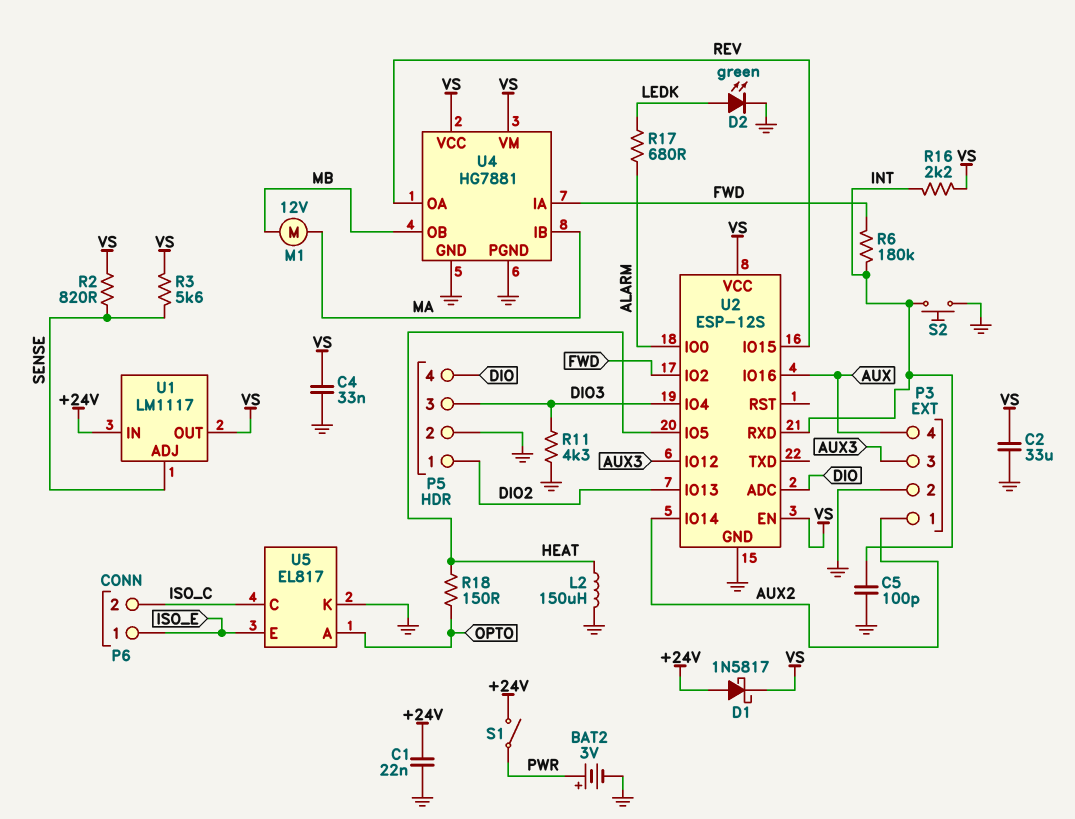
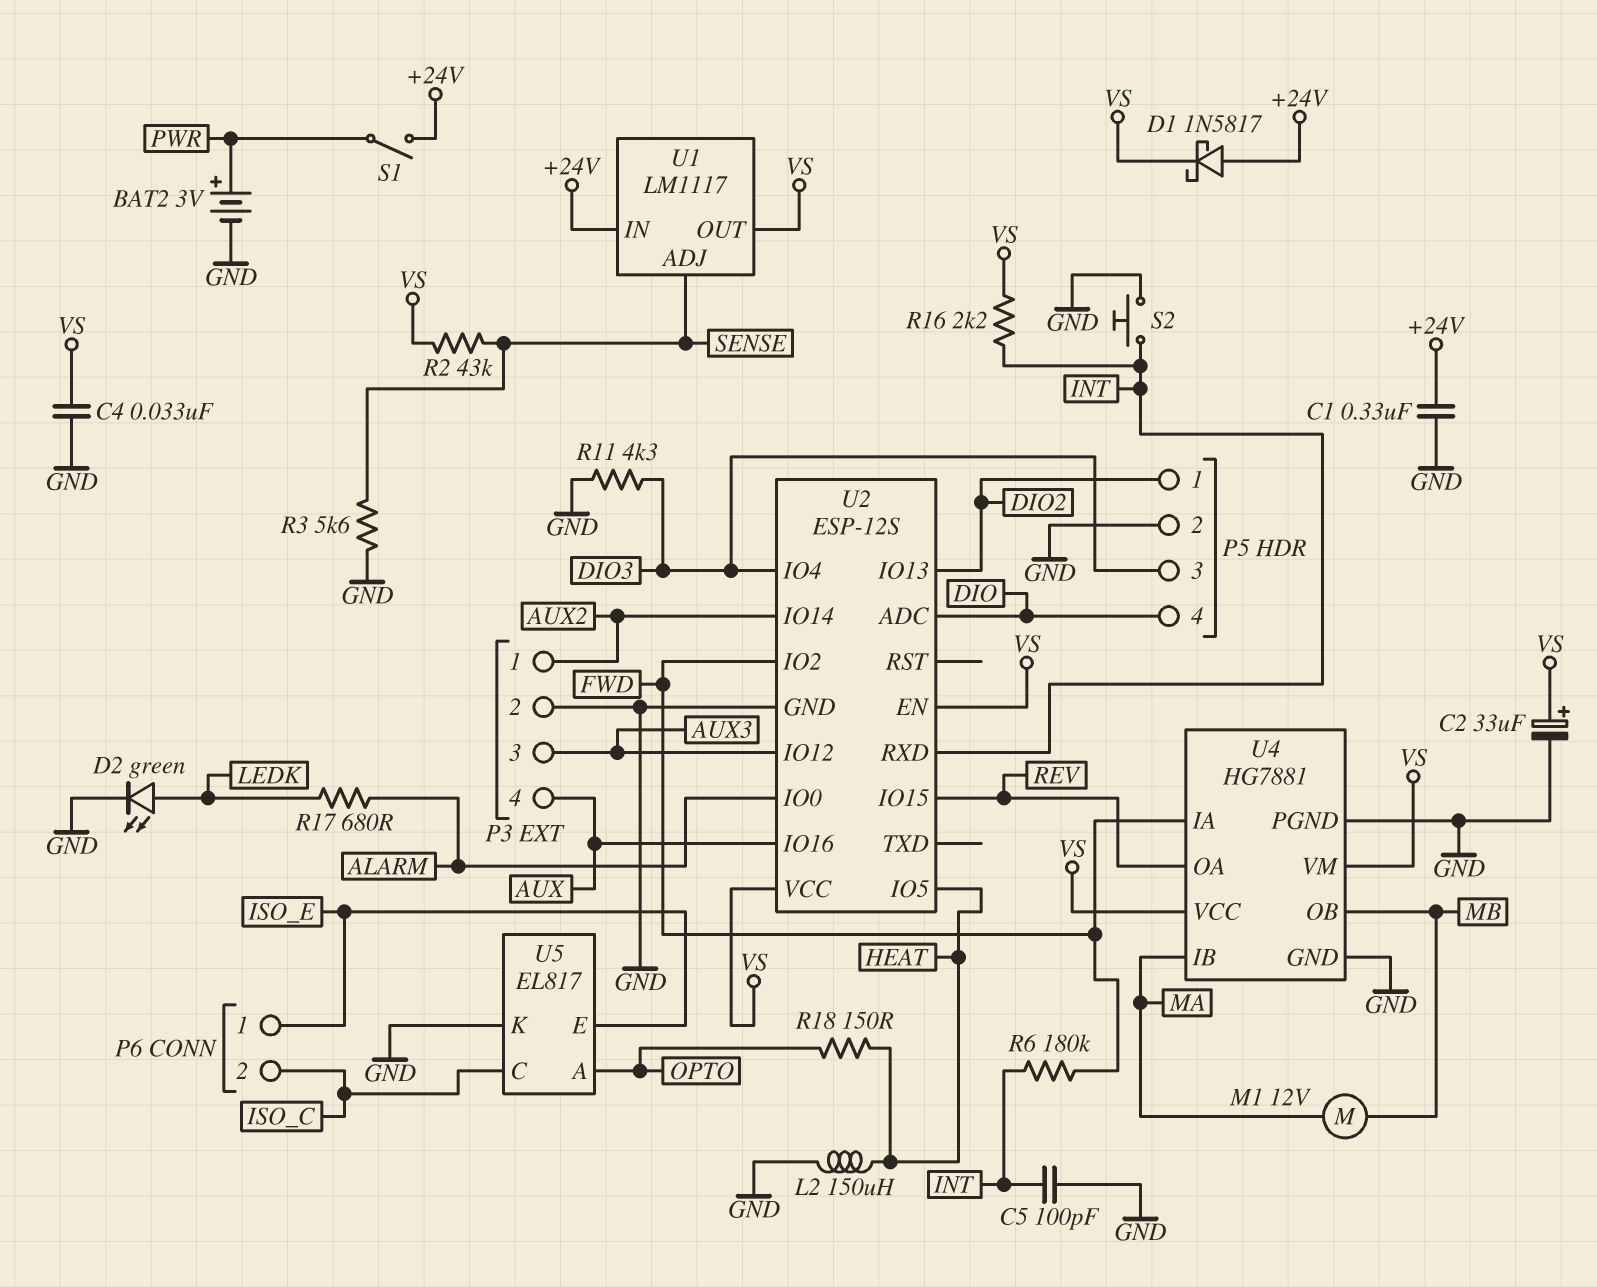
C1: 22nF (+24V, GND) -> 330nF (+24V, GND)
C2: 33uF (GND, VS) -> 33uF (plus VS, minus GND)
R2: 820 (SENSE, VS) -> 43k (SENSE, VS)
R3: 5.6k (SENSE, VS) -> 5.6k (GND, SENSE)

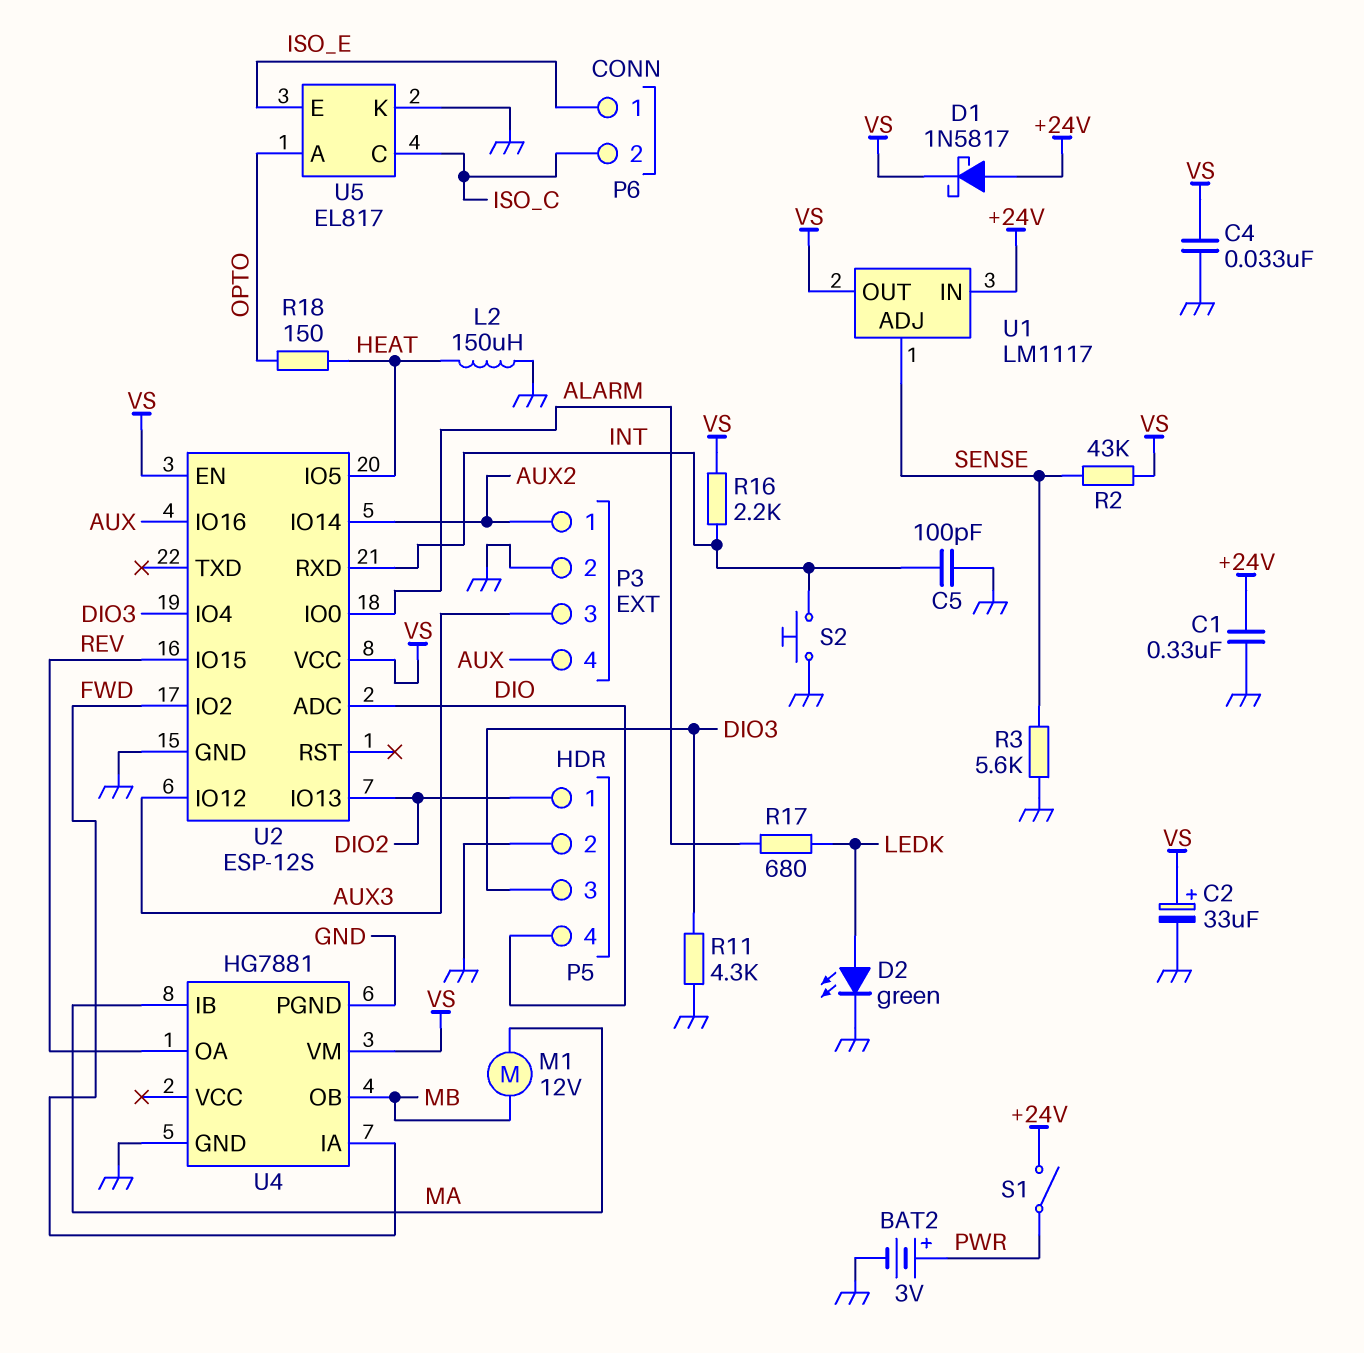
R6: 180k (FWD, INT) -> none
U4 pin VCC: VS -> none

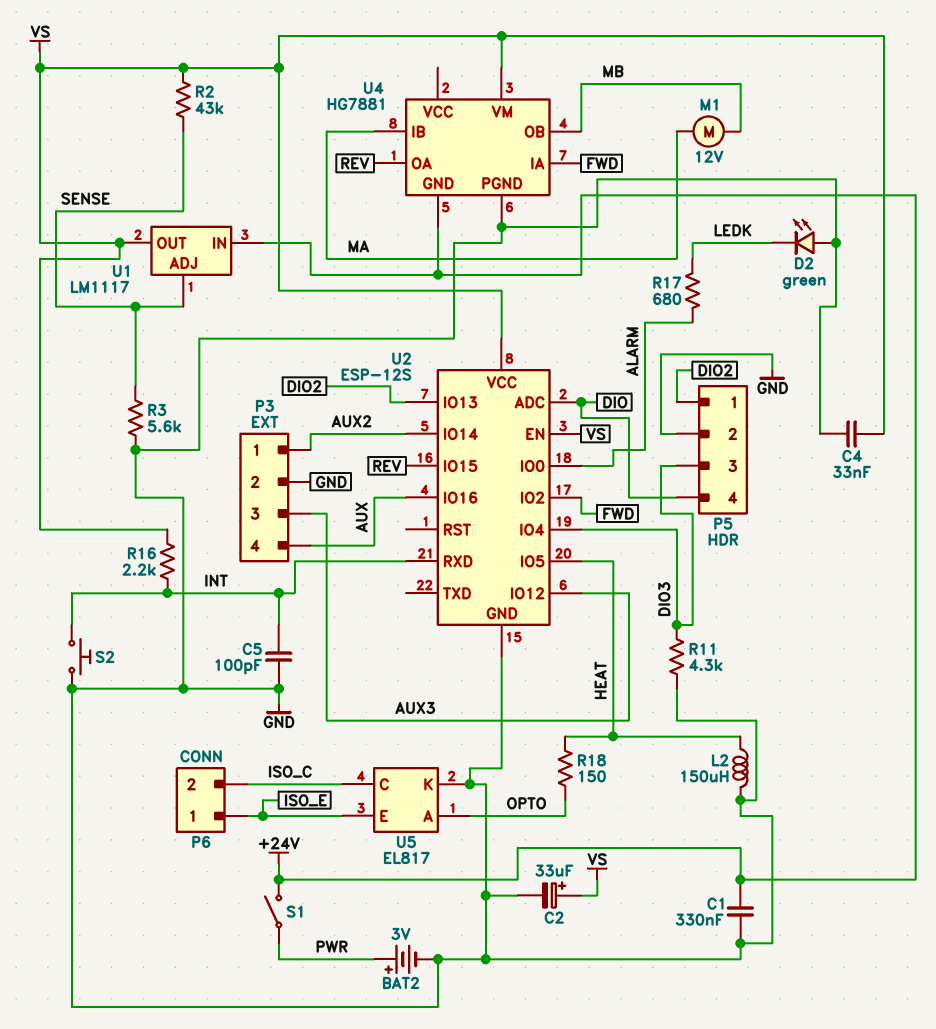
D1: schottky 1N5817 (A +24V, K VS) -> none
D2: LED green (A LEDK, K GND) -> LED green (A GND, K LEDK)
U4 pin GND: GND -> +24V

